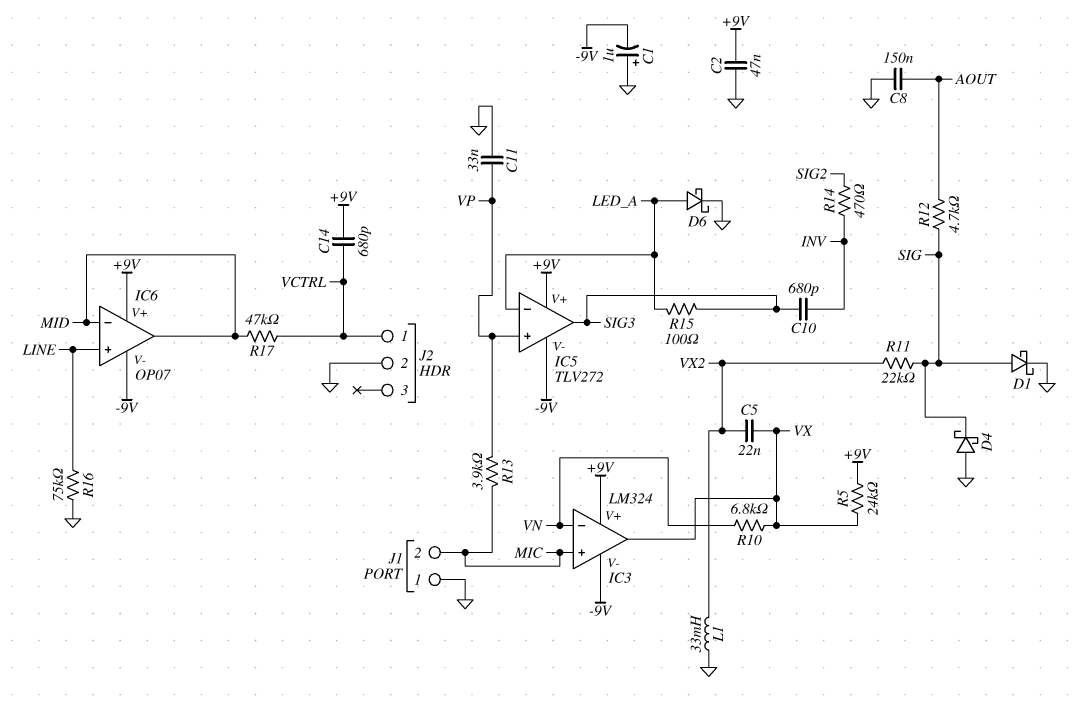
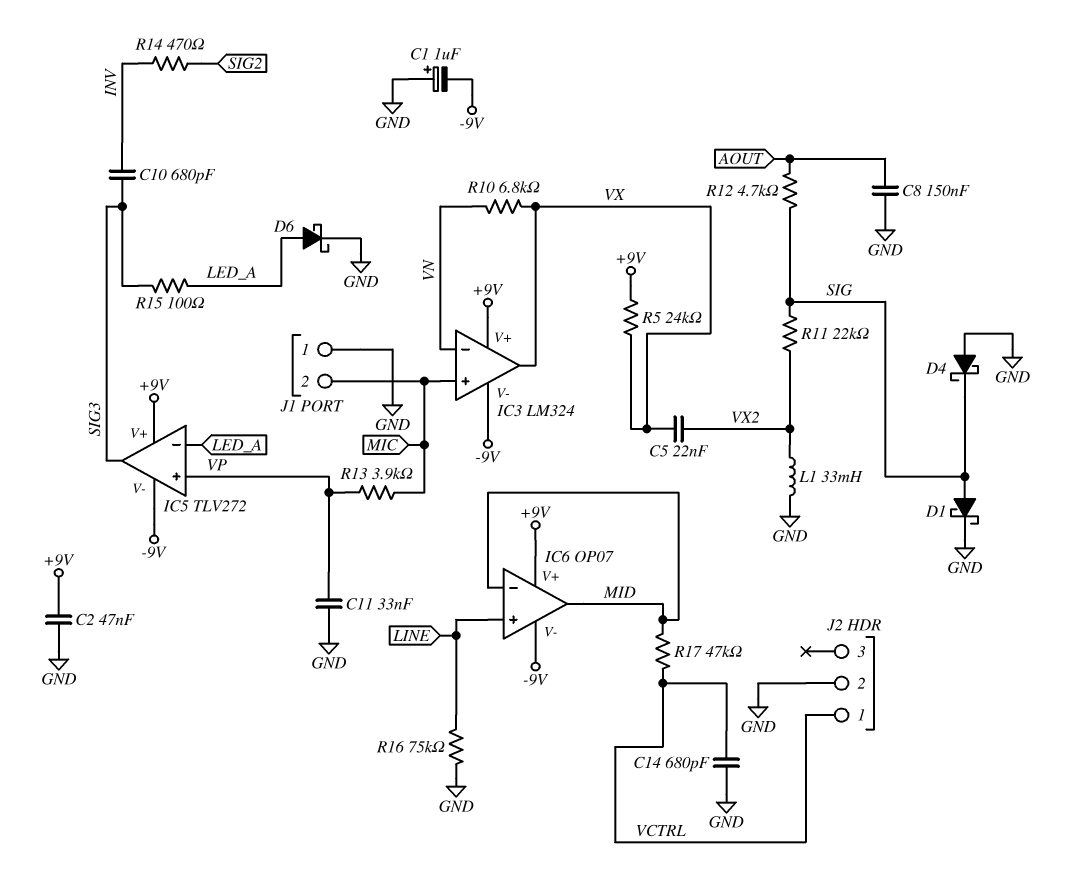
C14: 680pF (+9V, VCTRL) -> 680pF (GND, VCTRL)

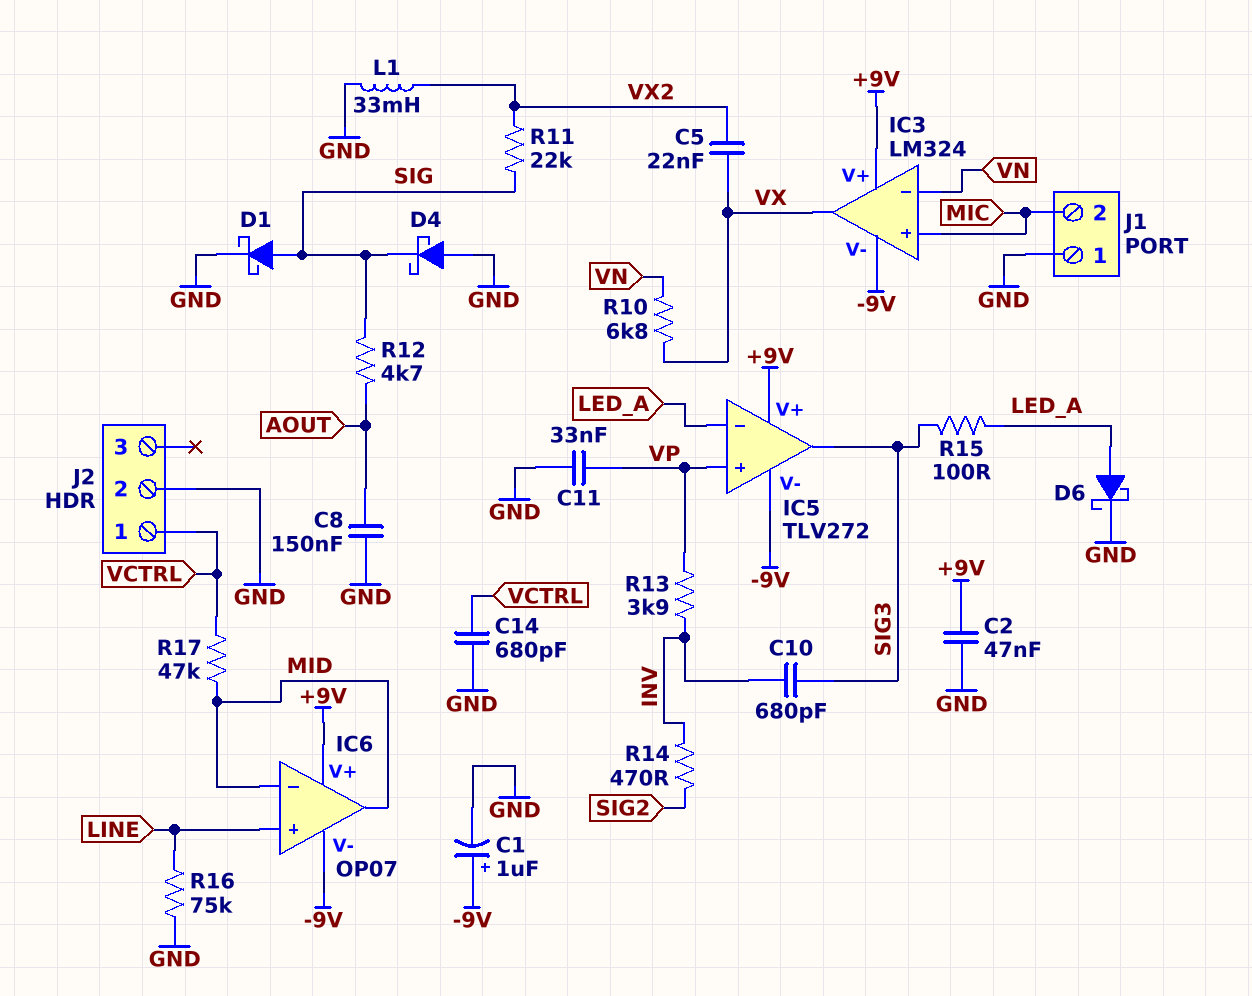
C1: 1uF (plus GND, minus -9V) -> 1uF (plus -9V, minus GND)
R5: 24k (+9V, VX) -> none
R13: 3.9k (MIC, VP) -> 3.9k (INV, VP)

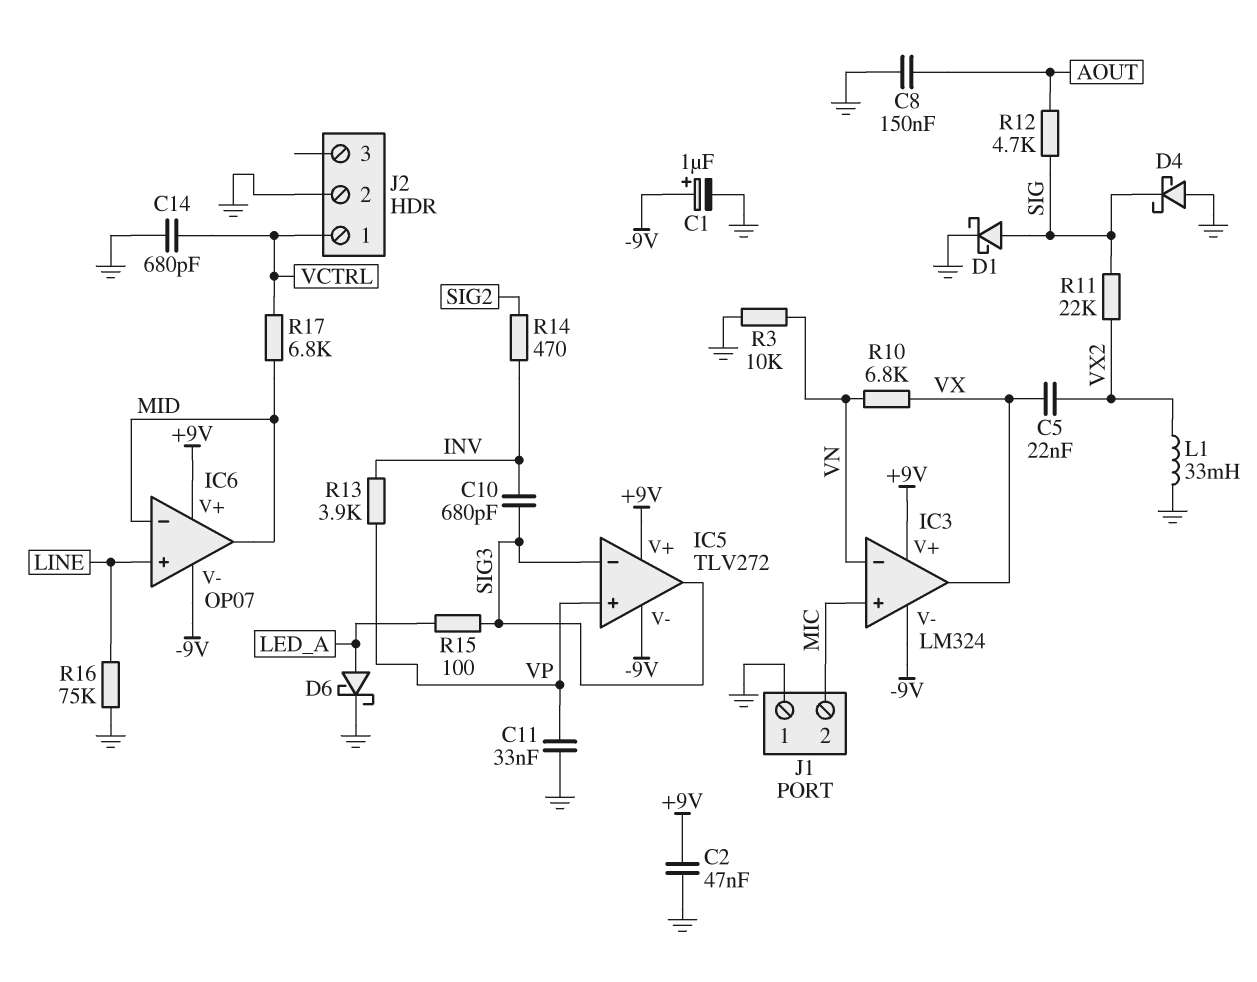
IC5 pin in-: LED_A -> SIG3
R3: none -> 10k (GND, VN)
R17: 47k (MID, VCTRL) -> 6.8k (MID, VCTRL)

